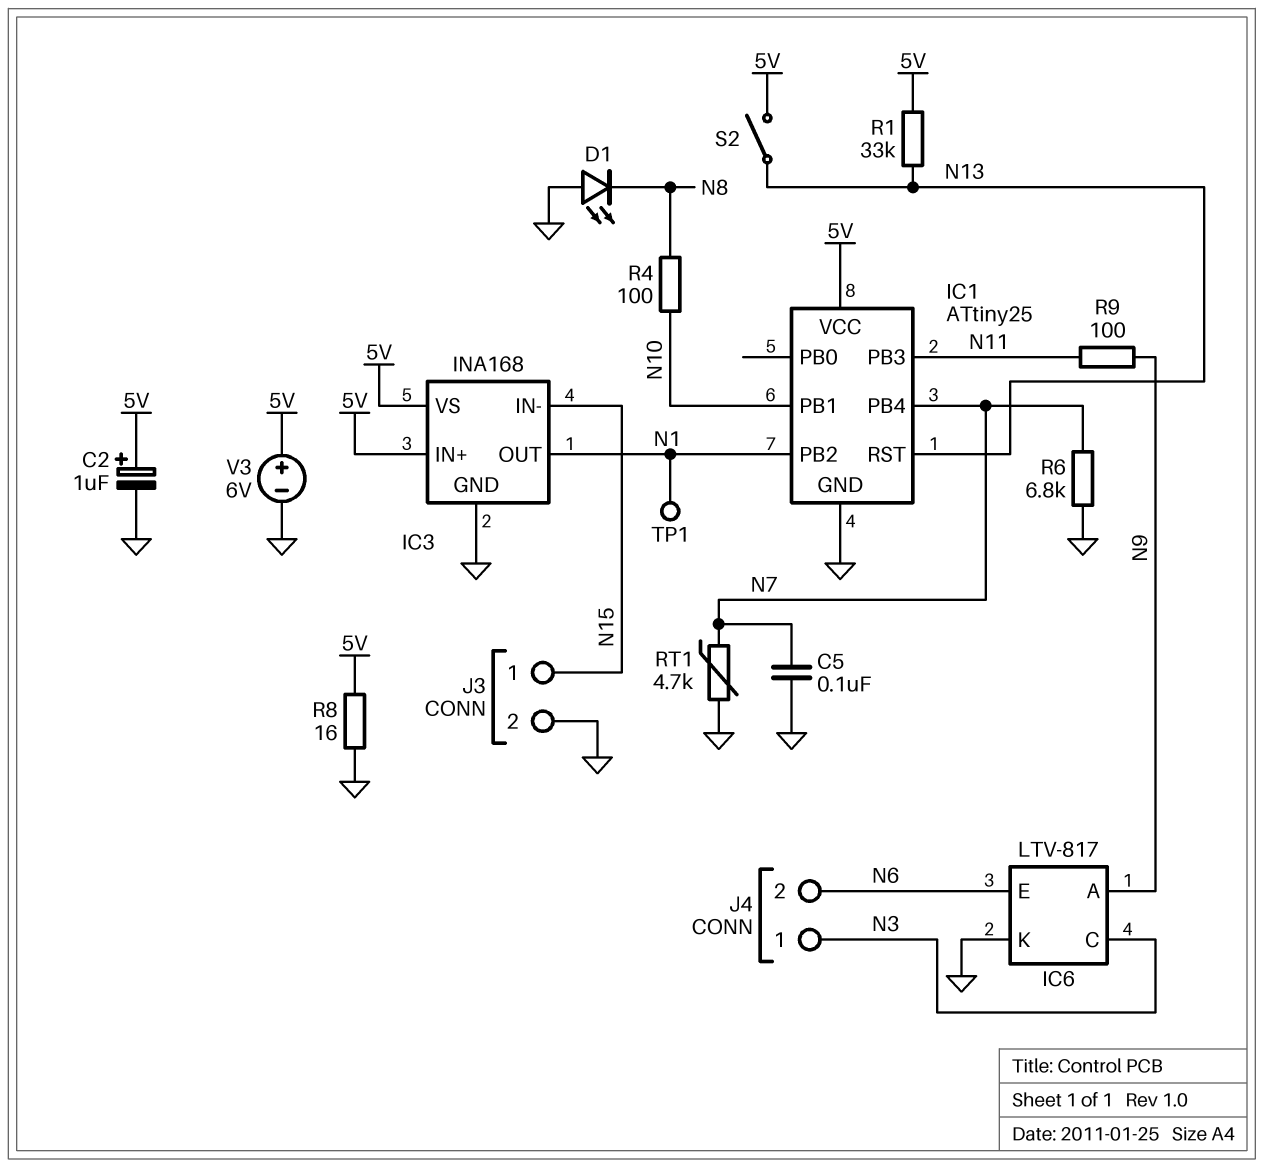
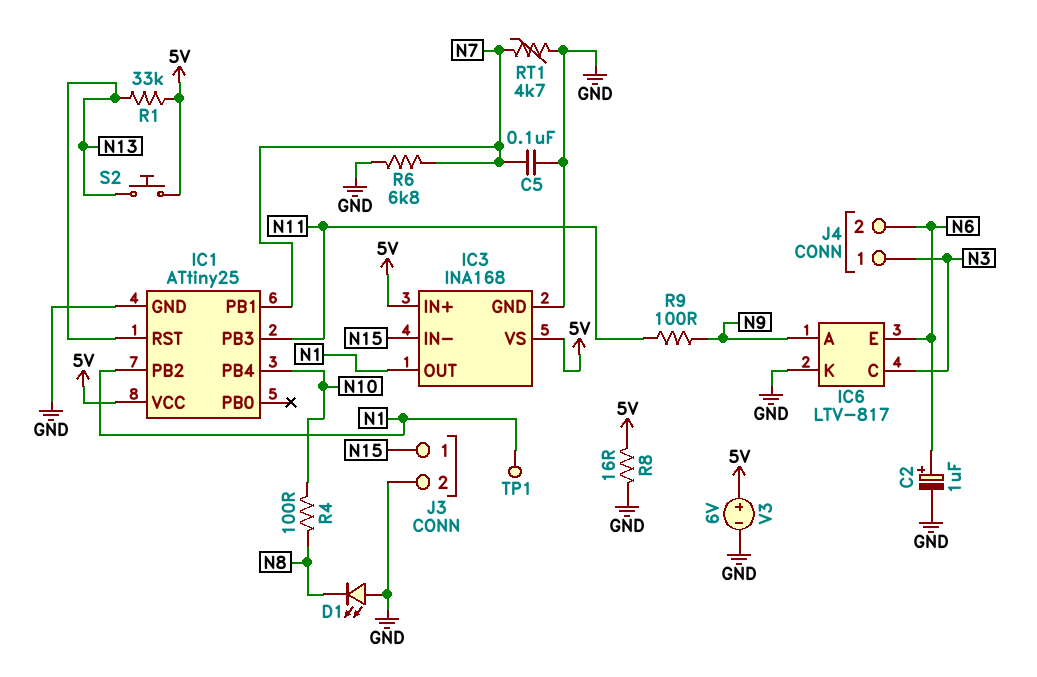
C2: 1uF (plus 5V, minus GND) -> 1uF (plus N6, minus GND)
IC1 pin PB1: N10 -> N7
IC1 pin PB4: N7 -> N10
S2: switch (5V, N13) -> button (5V, N13)

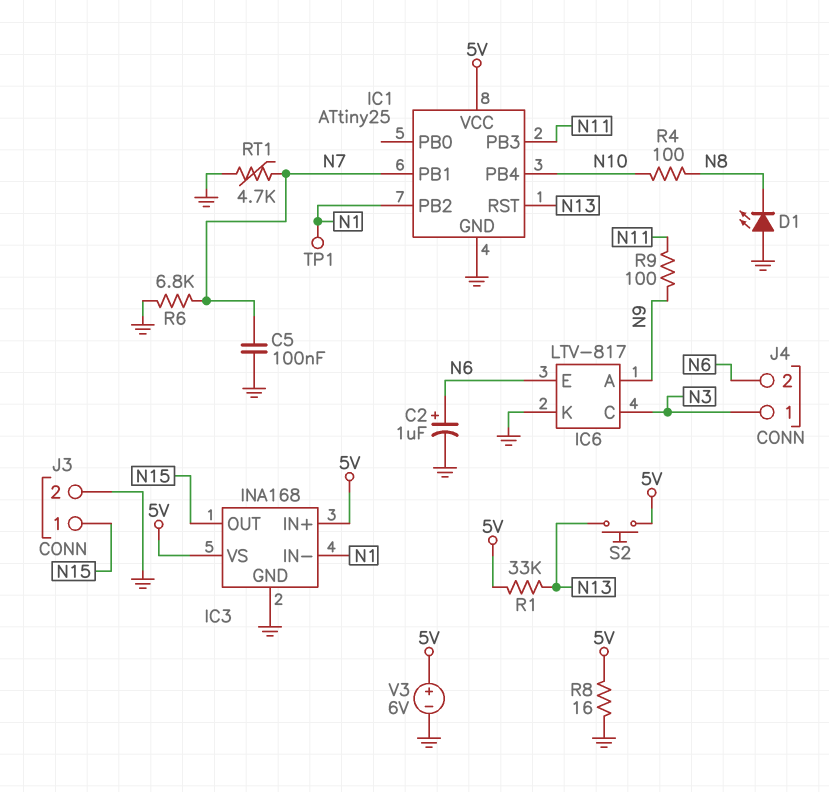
IC3 pin IN-: N15 -> N1
IC3 pin OUT: N1 -> N15

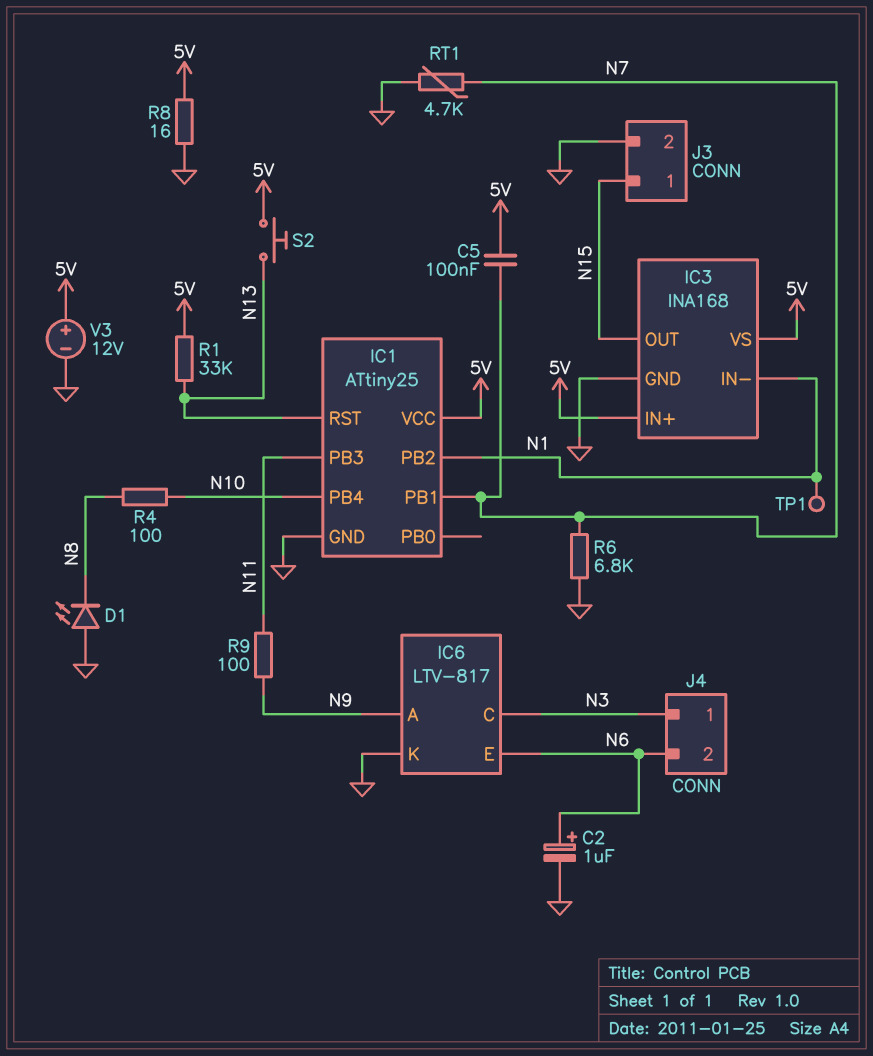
C5: 100nF (GND, N7) -> 100nF (5V, N7)
V3: 6V (plus 5V, minus GND) -> 12V (plus 5V, minus GND)

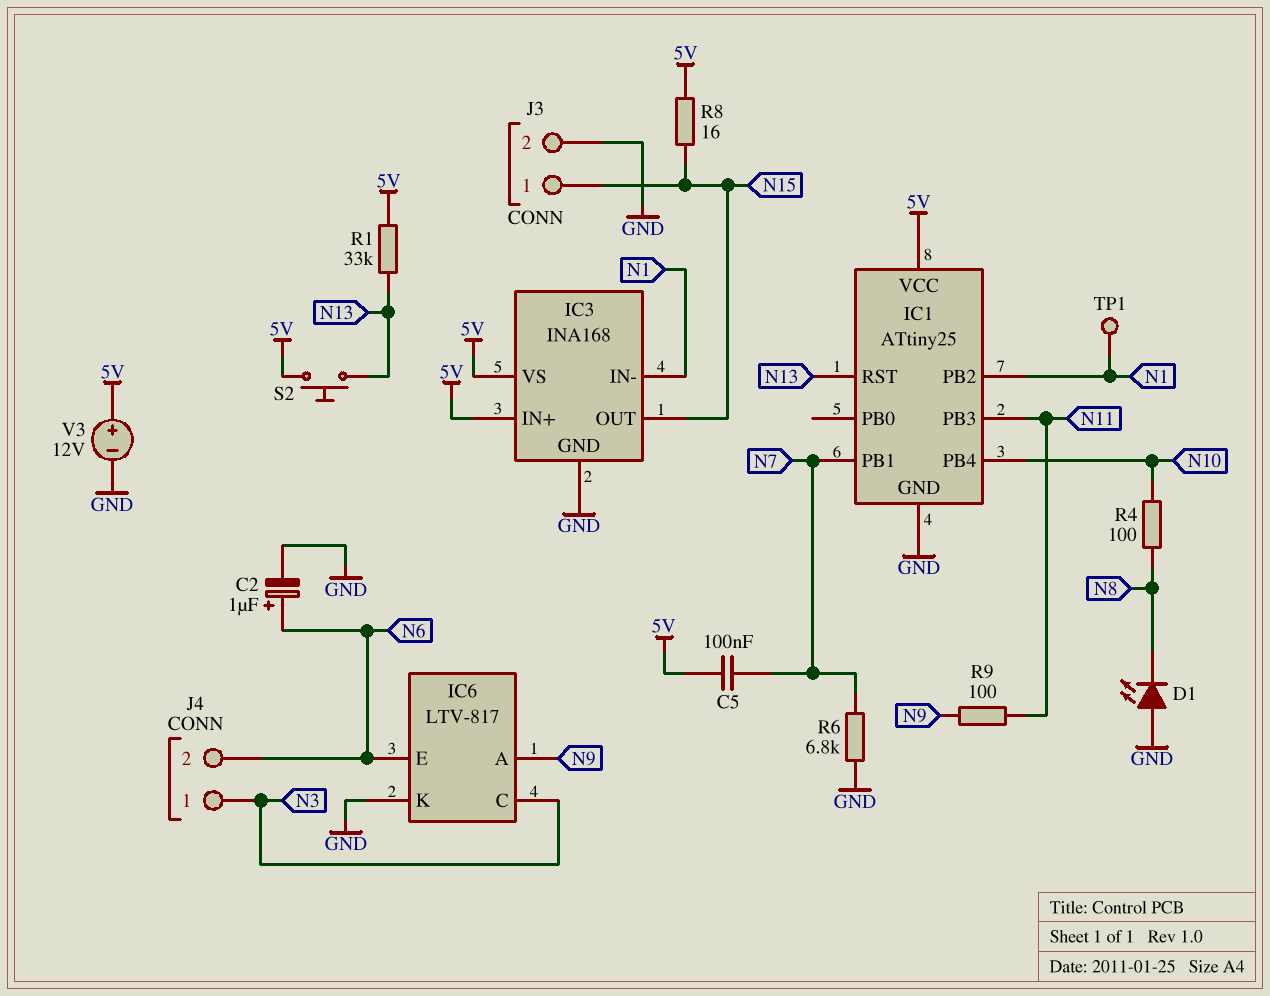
R8: 16 (5V, GND) -> 16 (5V, N15)
RT1: 4.7k (GND, N7) -> none

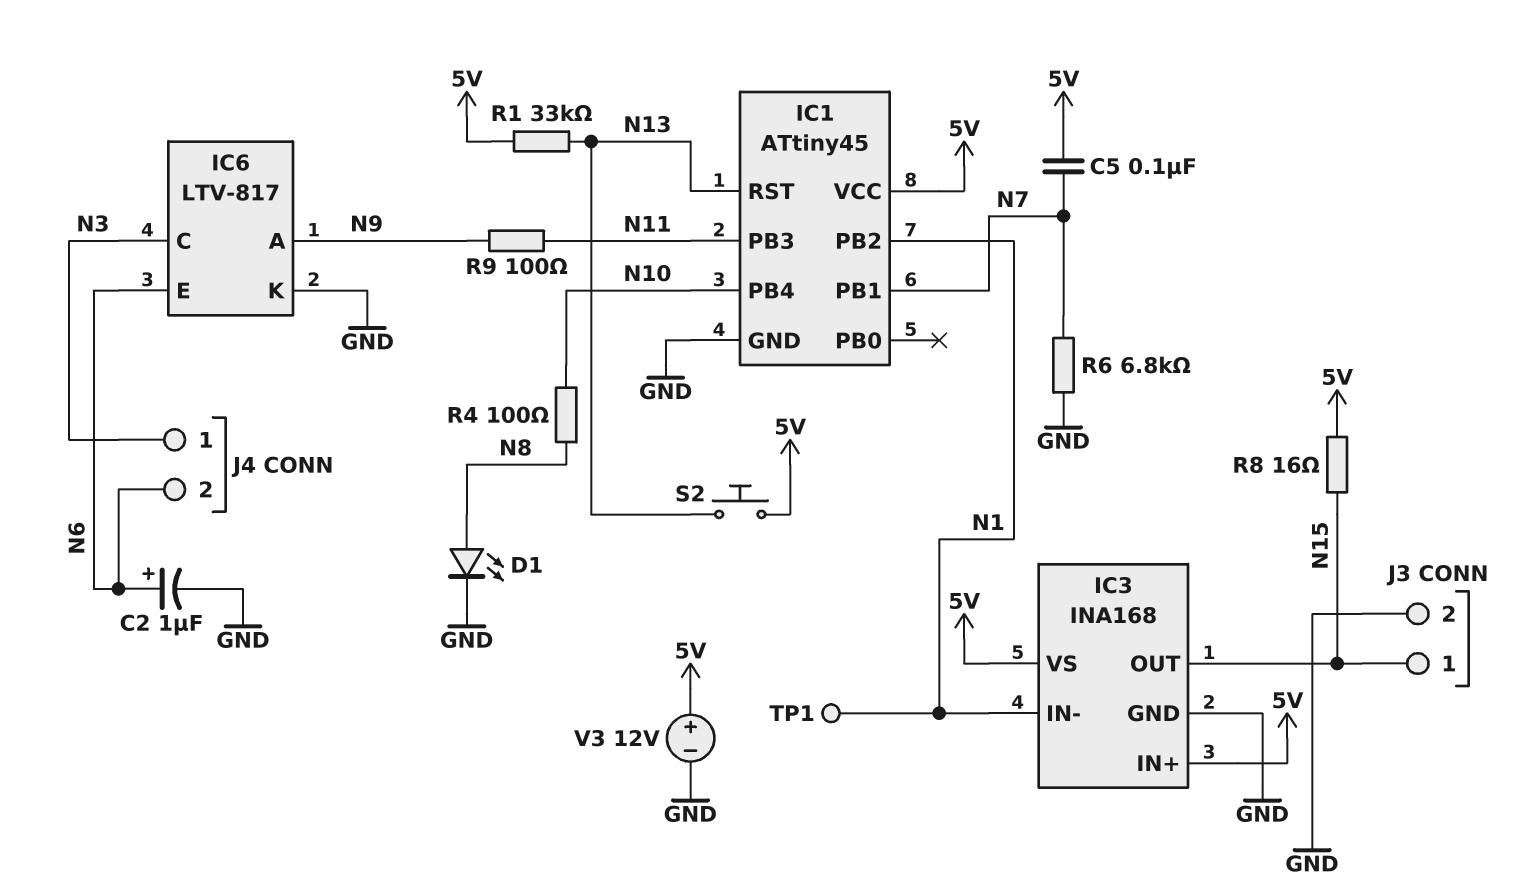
D1: LED (A GND, K N8) -> LED (A N8, K GND)
IC1: ATtiny25 -> ATtiny45

